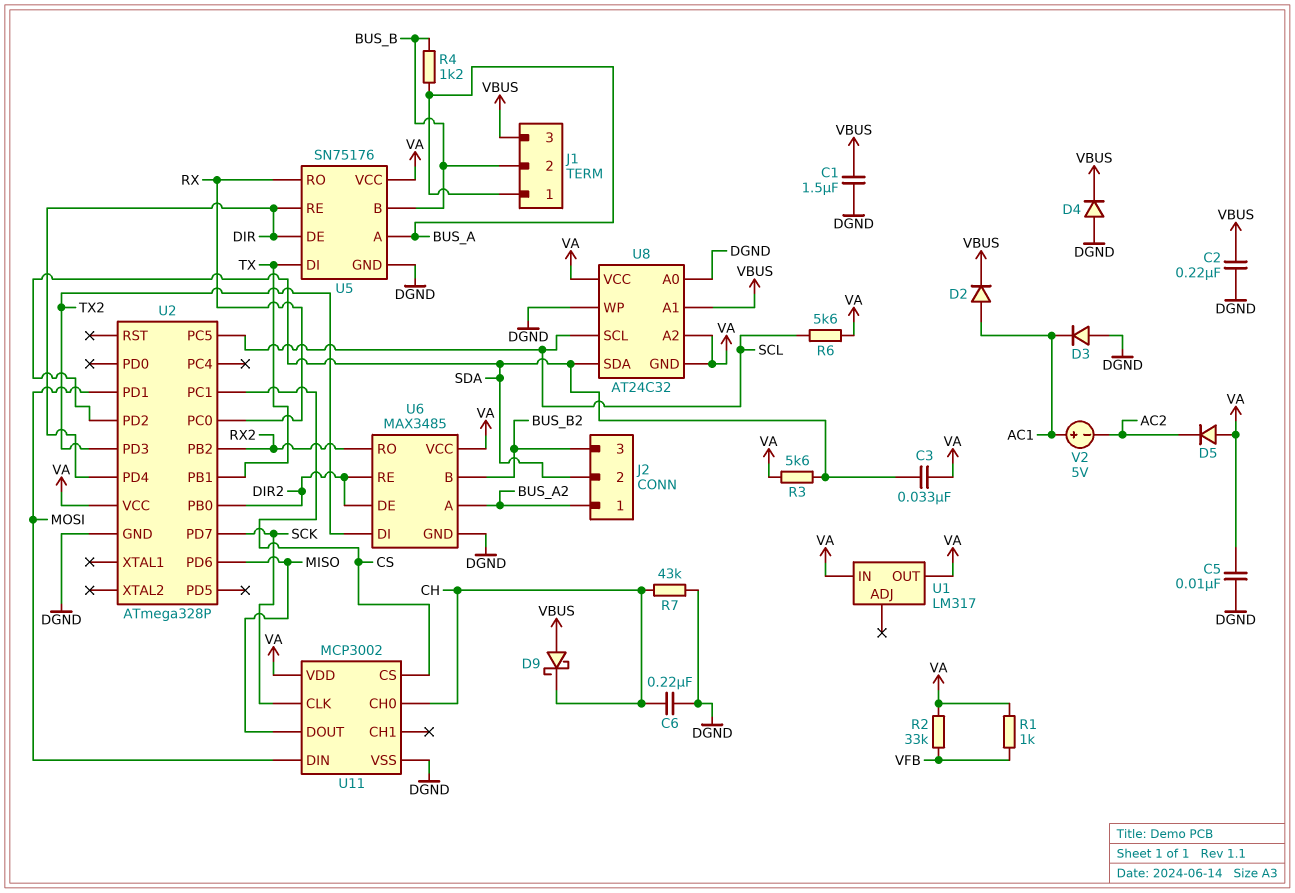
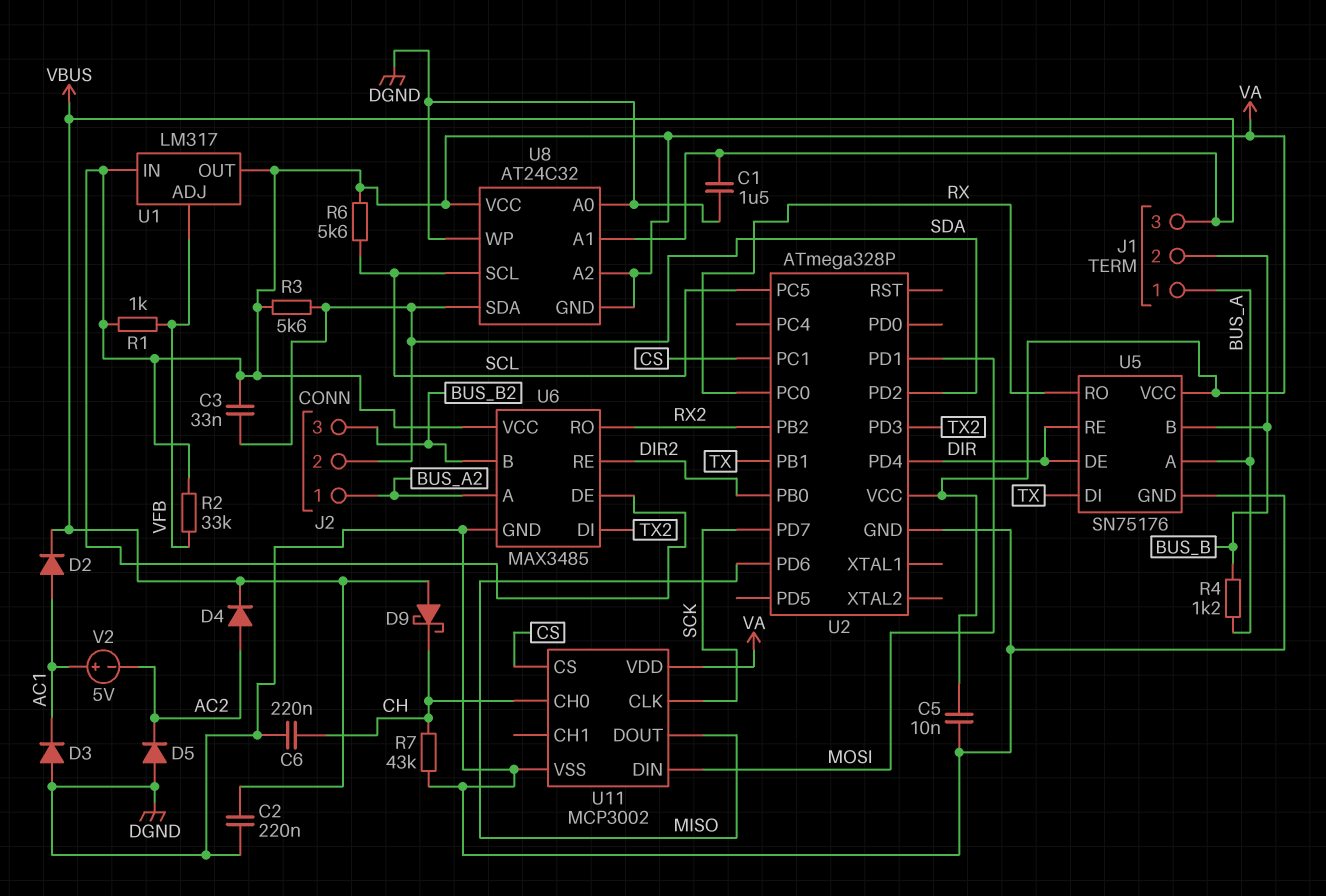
D4: diode (A DGND, K VBUS) -> diode (A AC2, K VBUS)
D5: diode (A VA, K AC2) -> diode (A DGND, K AC2)
U1 pin ADJ: none -> VFB
U6 pin DE: DIR2 -> VA

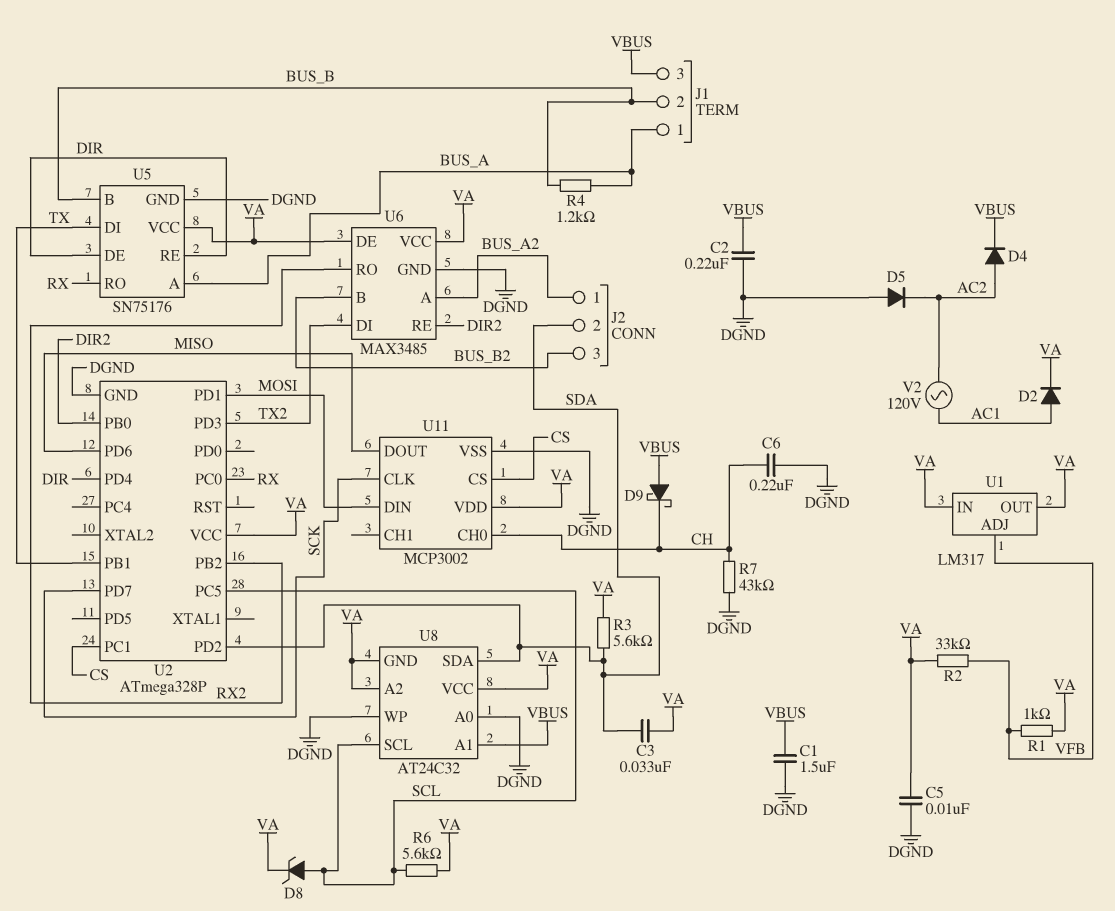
D2: diode (A AC1, K VBUS) -> diode (A AC1, K VA)
D3: diode (A DGND, K AC1) -> none
D8: none -> zener (A SCL, K VA)
V2: 5V (plus AC1, minus AC2) -> AC 120V (AC1, AC2)

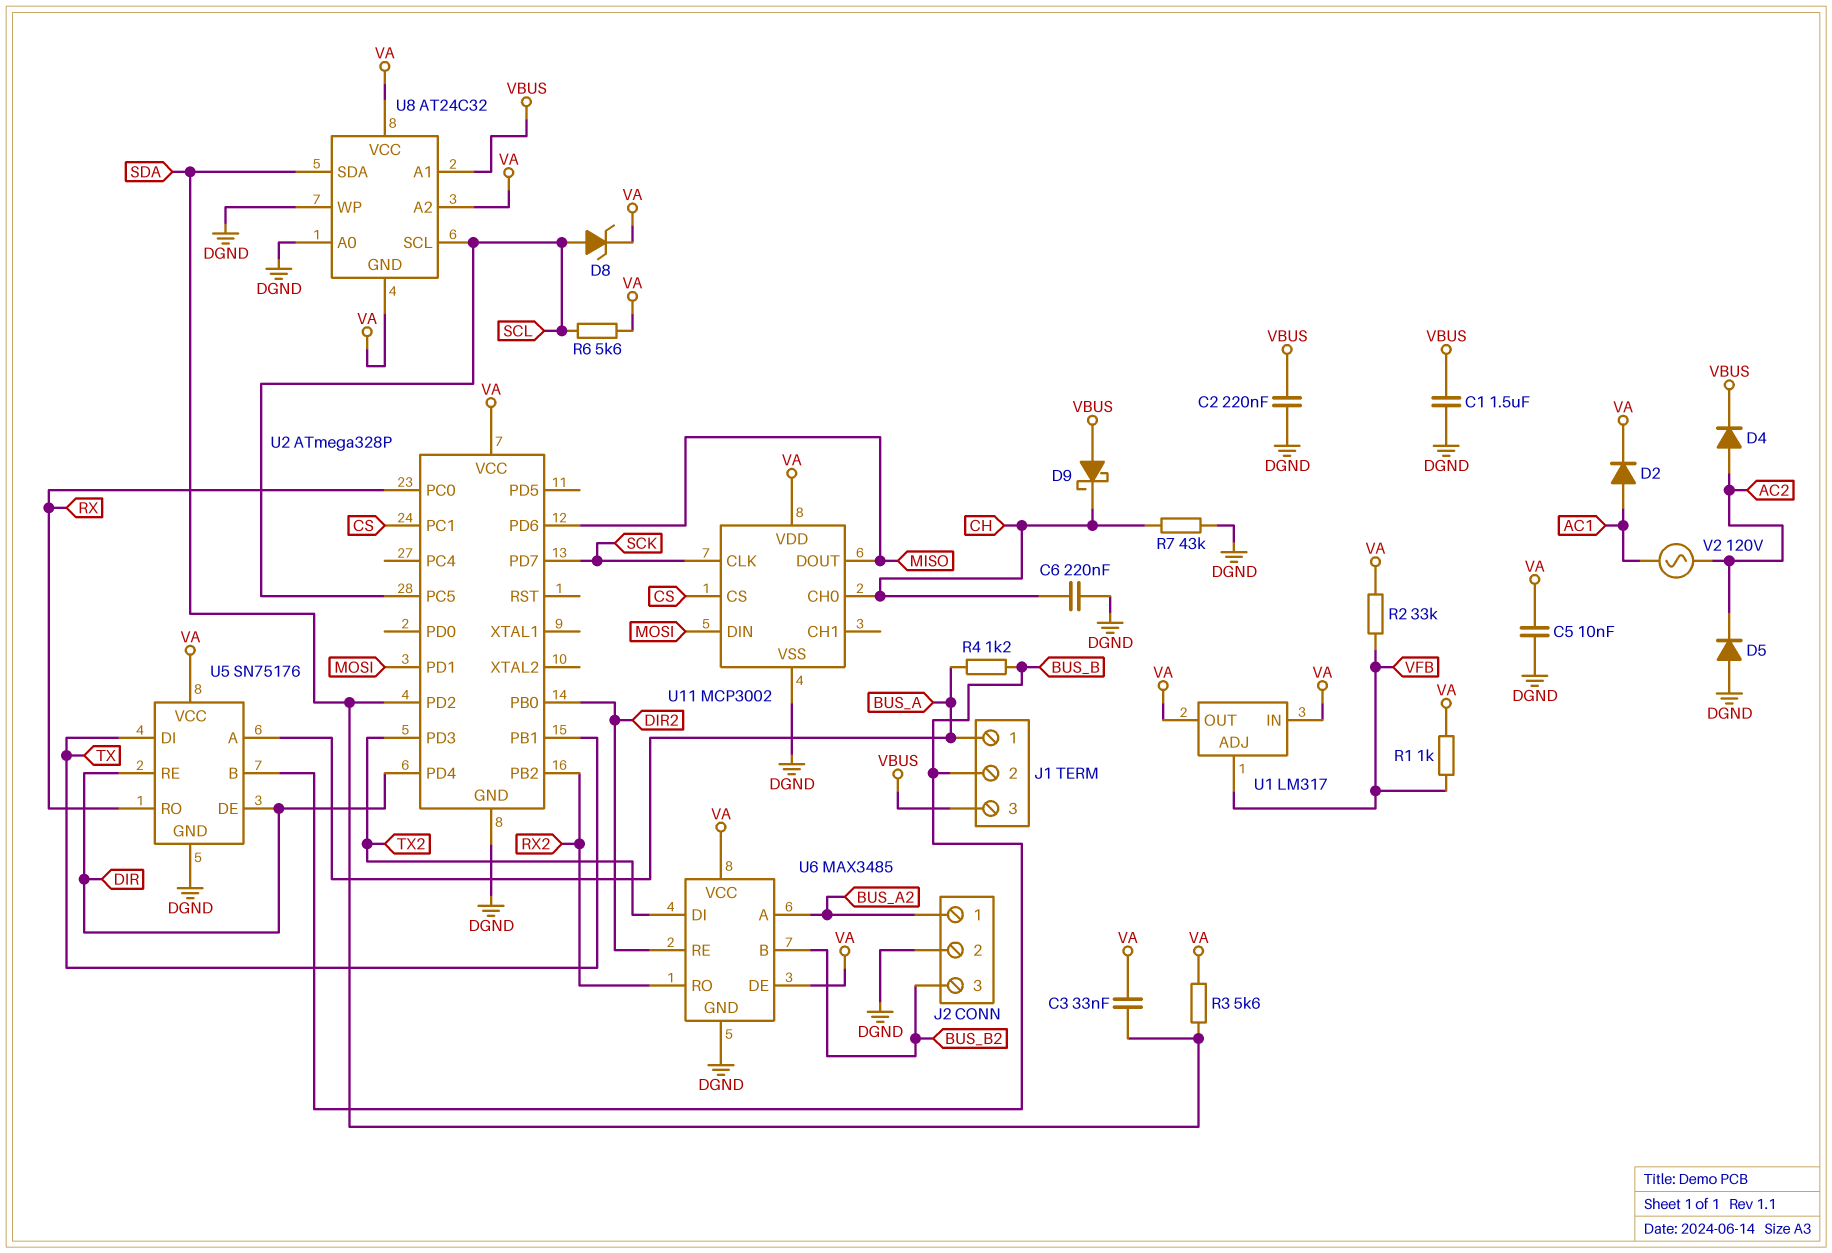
J2 pin 2: SDA -> DGND

